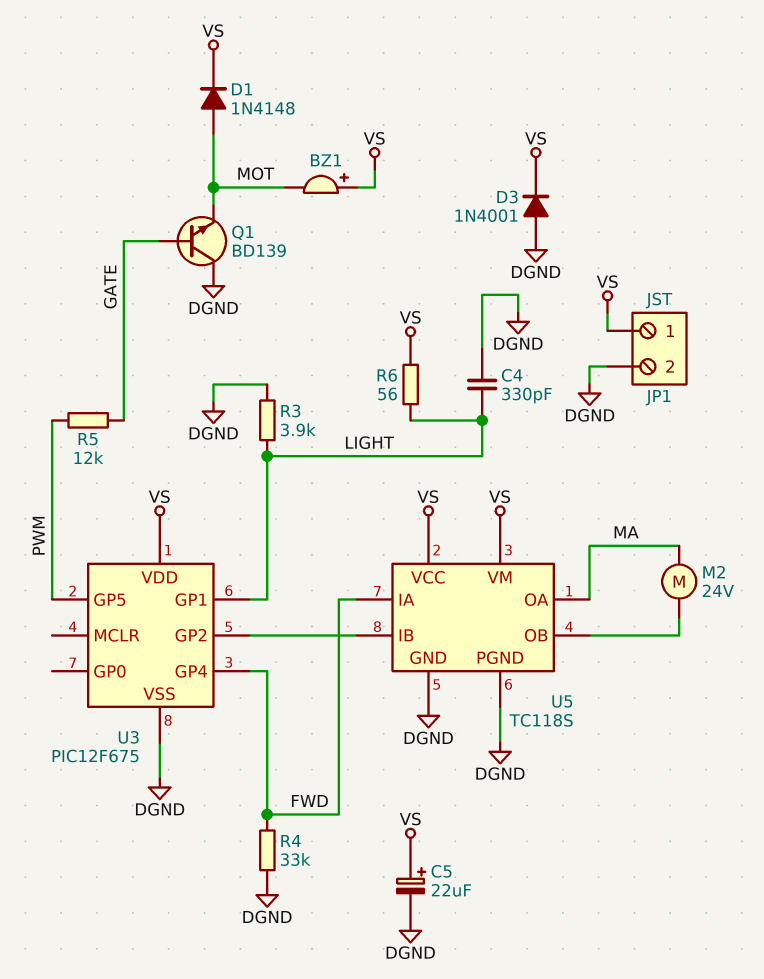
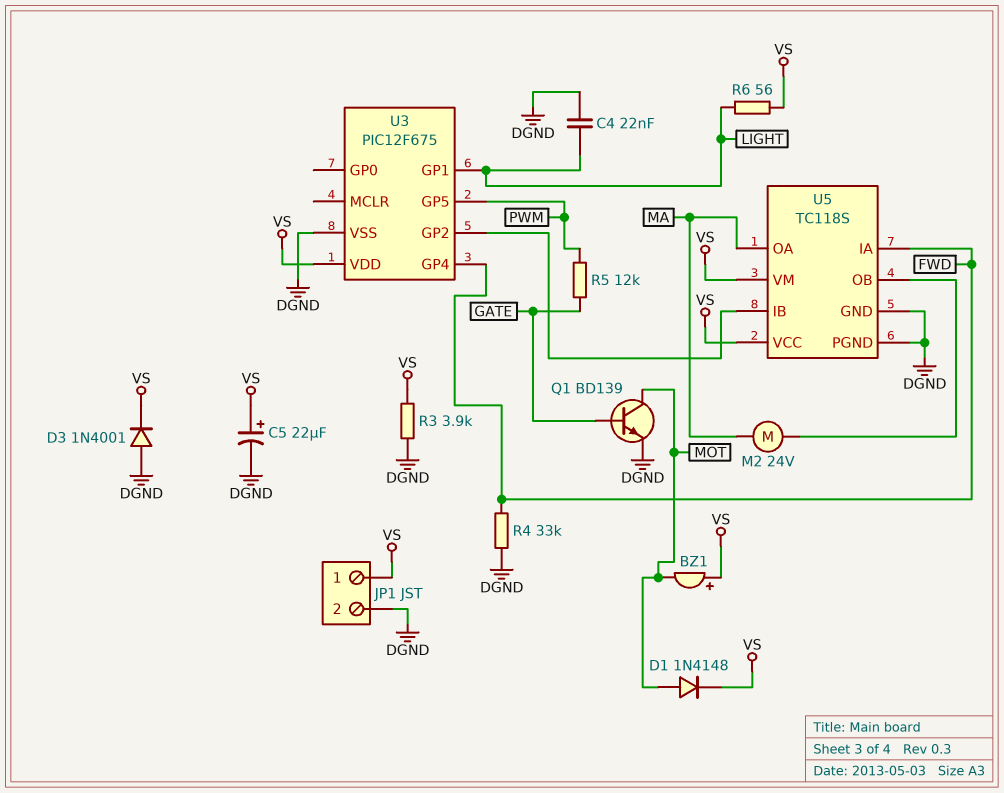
C4: 330pF (DGND, LIGHT) -> 22nF (DGND, LIGHT)
Q1: NPN BD139 (B GATE, C DGND, E MOT) -> NPN BD139 (B GATE, C MOT, E DGND)
R3: 3.9k (DGND, LIGHT) -> 3.9k (DGND, VS)

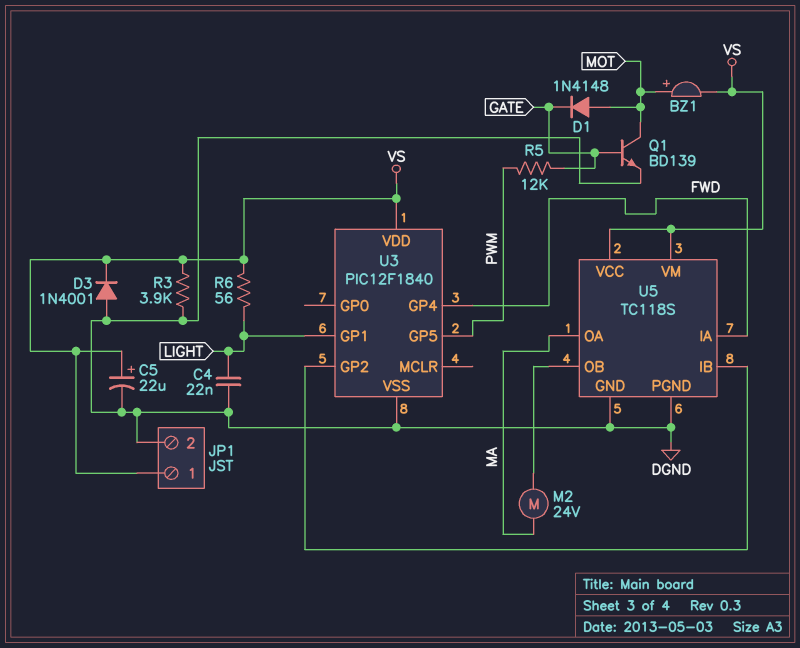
BZ1: buzzer (plus VS, minus MOT) -> buzzer (plus MOT, minus VS)
D1: diode 1N4148 (A MOT, K VS) -> diode 1N4148 (A MOT, K GATE)
R4: 33k (DGND, FWD) -> none
U3: PIC12F675 -> PIC12F1840

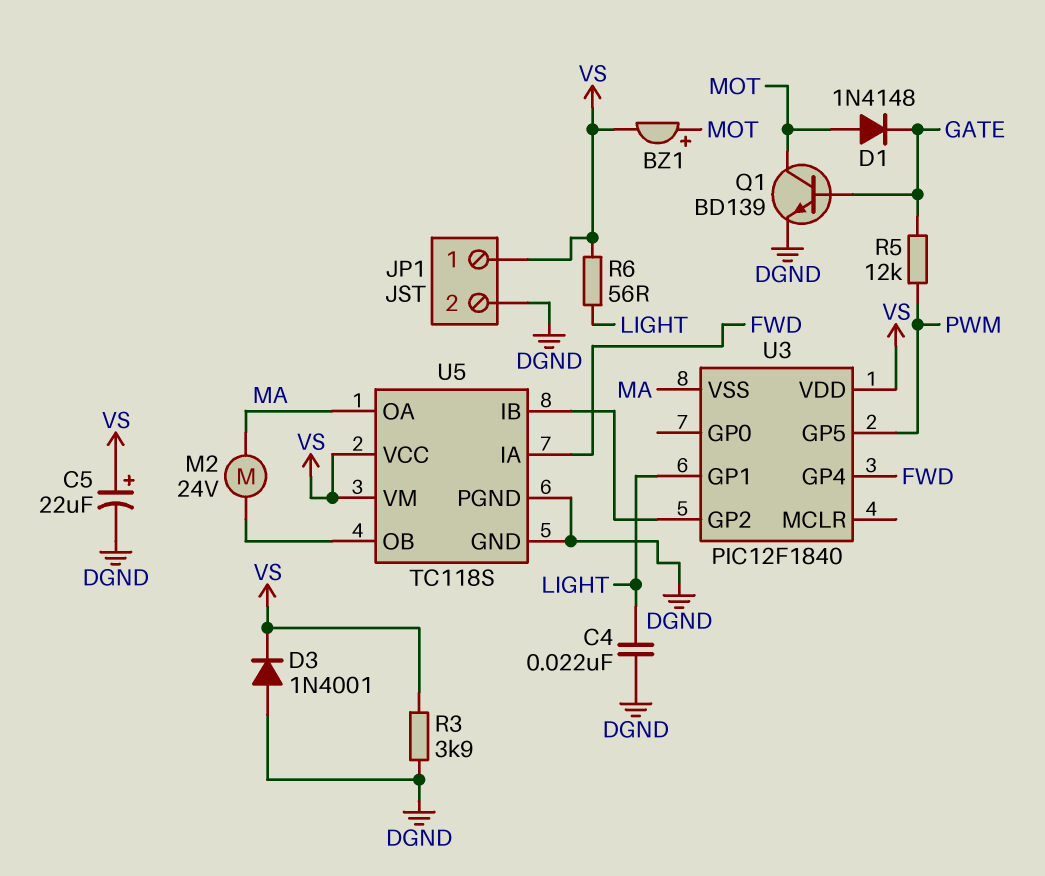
U3 pin VSS: DGND -> MA

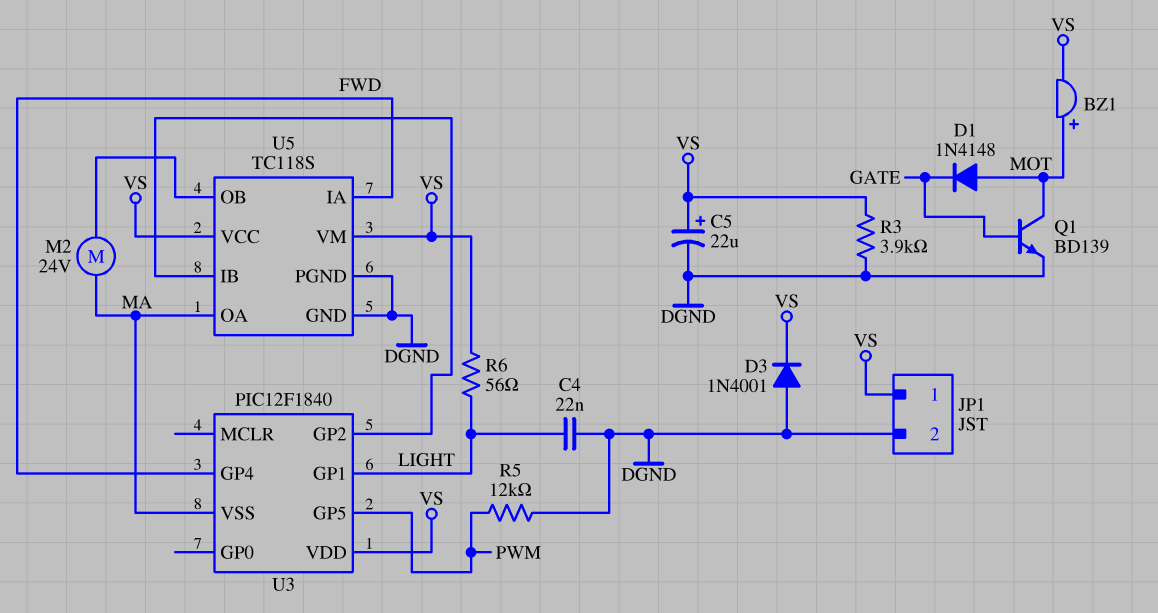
R5: 12k (GATE, PWM) -> 12k (DGND, PWM)

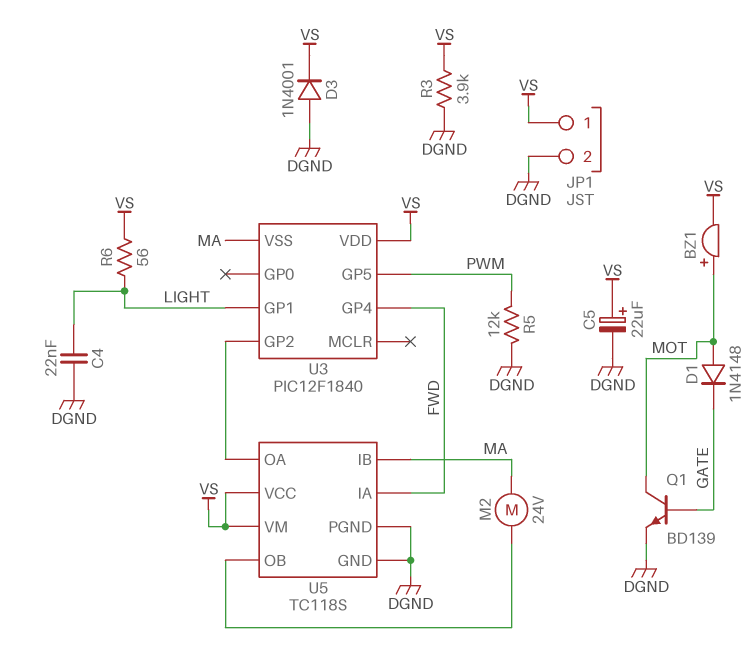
U5 pin IB: U3/GP2 -> MA
U5 pin OA: MA -> U3/GP2

